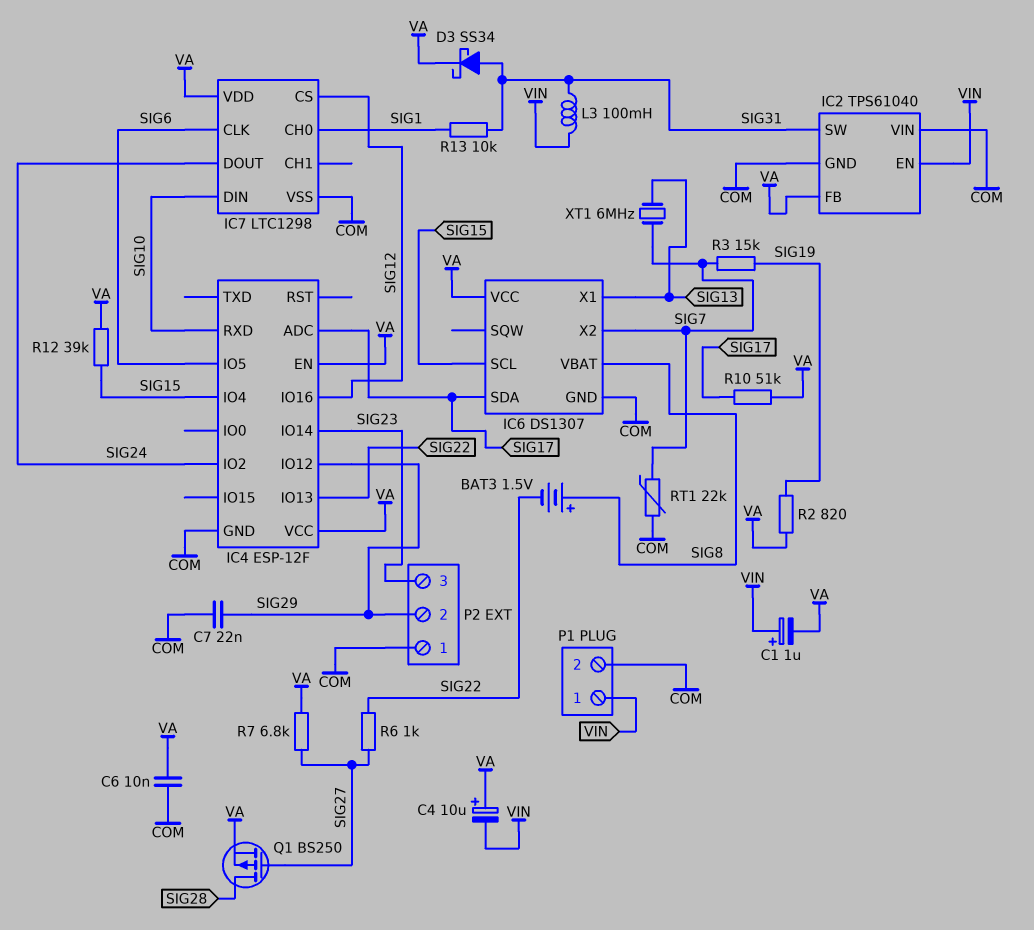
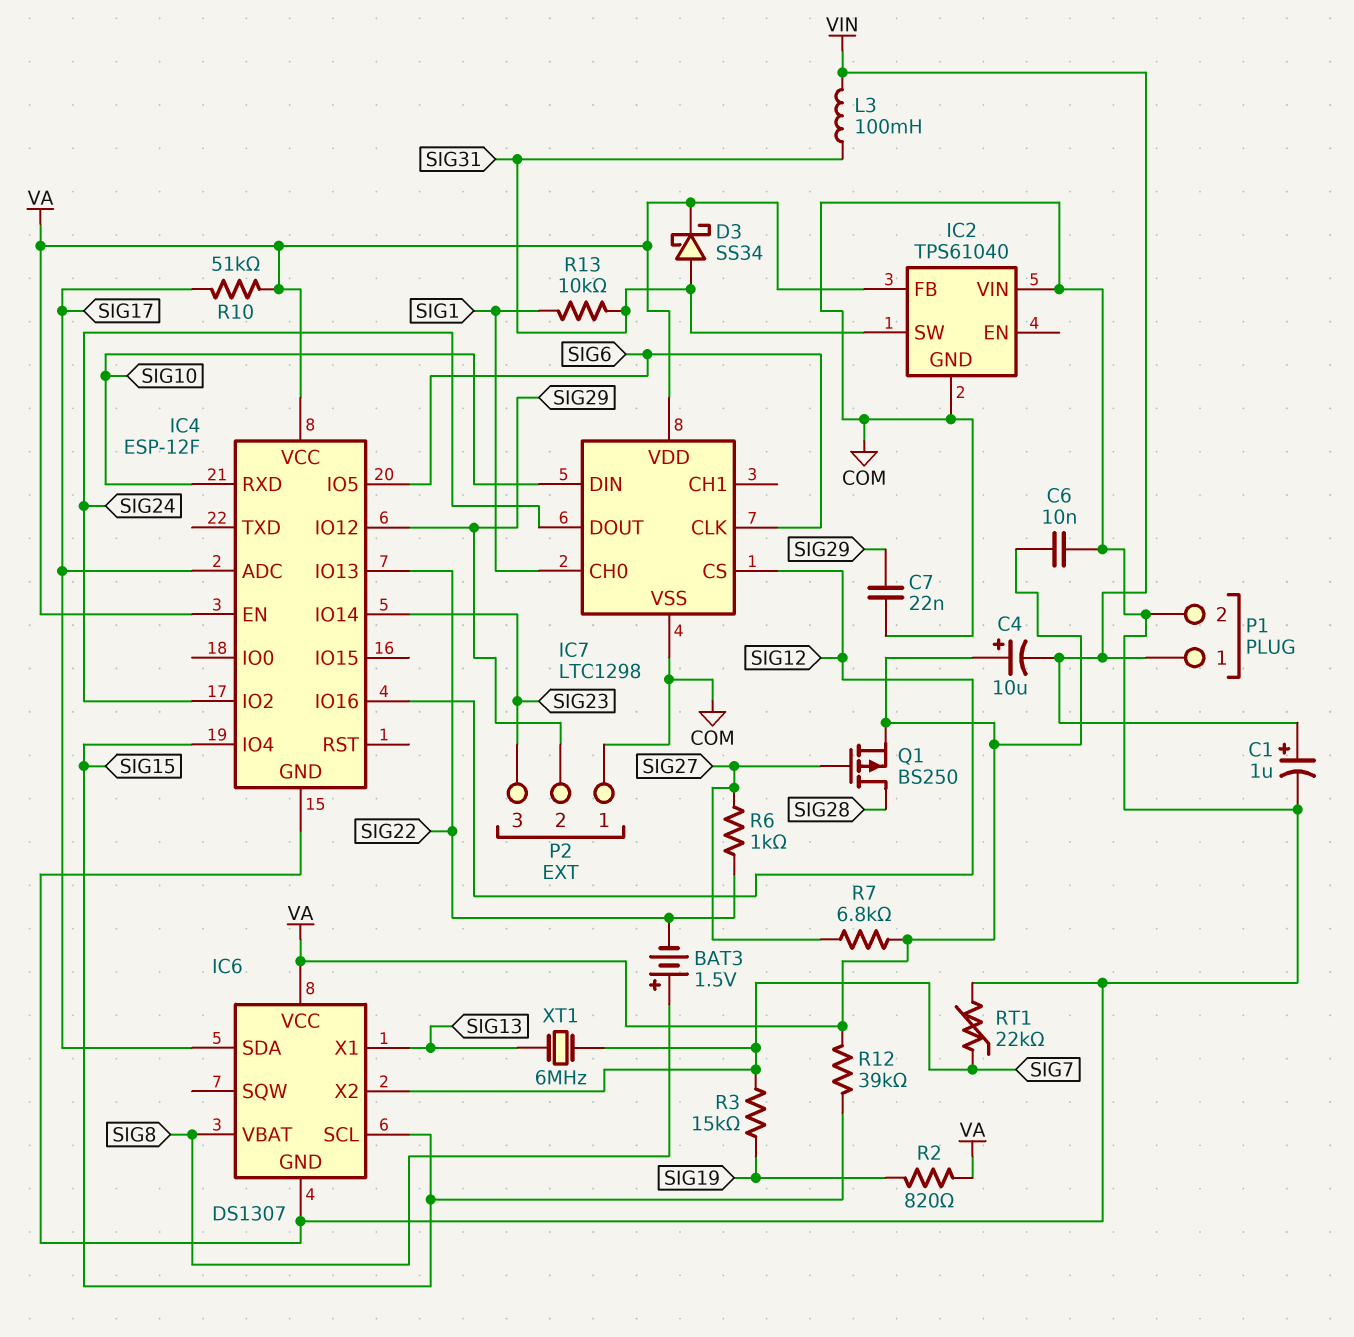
C1: 1uF (plus VIN, minus VA) -> 1uF (plus VIN, minus COM)
IC2 pin EN: VIN -> none

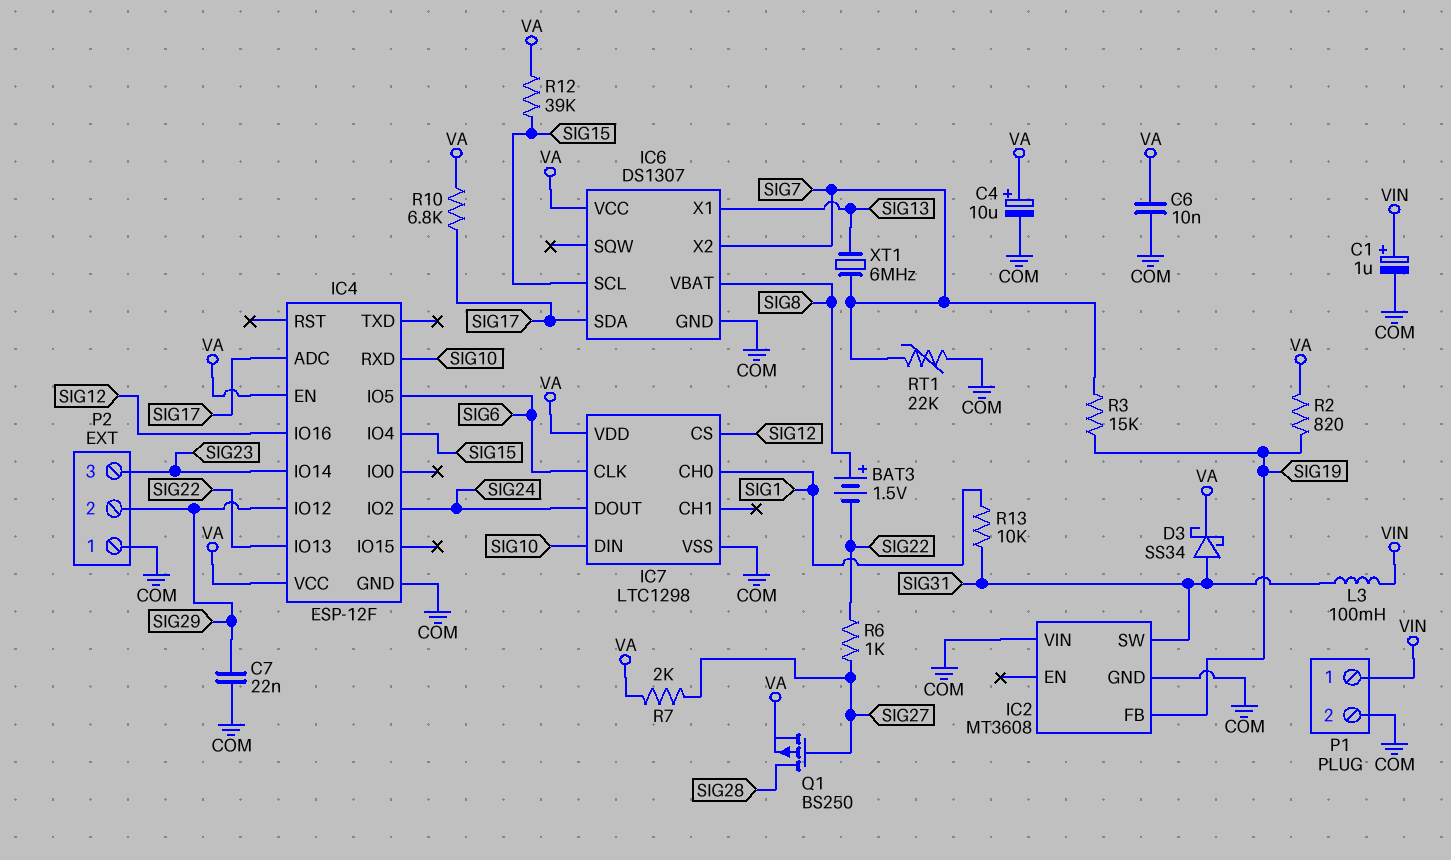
C4: 10uF (plus VA, minus VIN) -> 10uF (plus VA, minus COM)
IC2: TPS61040 -> MT3608
IC2 pin FB: VA -> SIG19
R7: 6.8k (SIG27, VA) -> 2k (SIG27, VA)
R10: 51k (SIG17, VA) -> 6.8k (SIG17, VA)

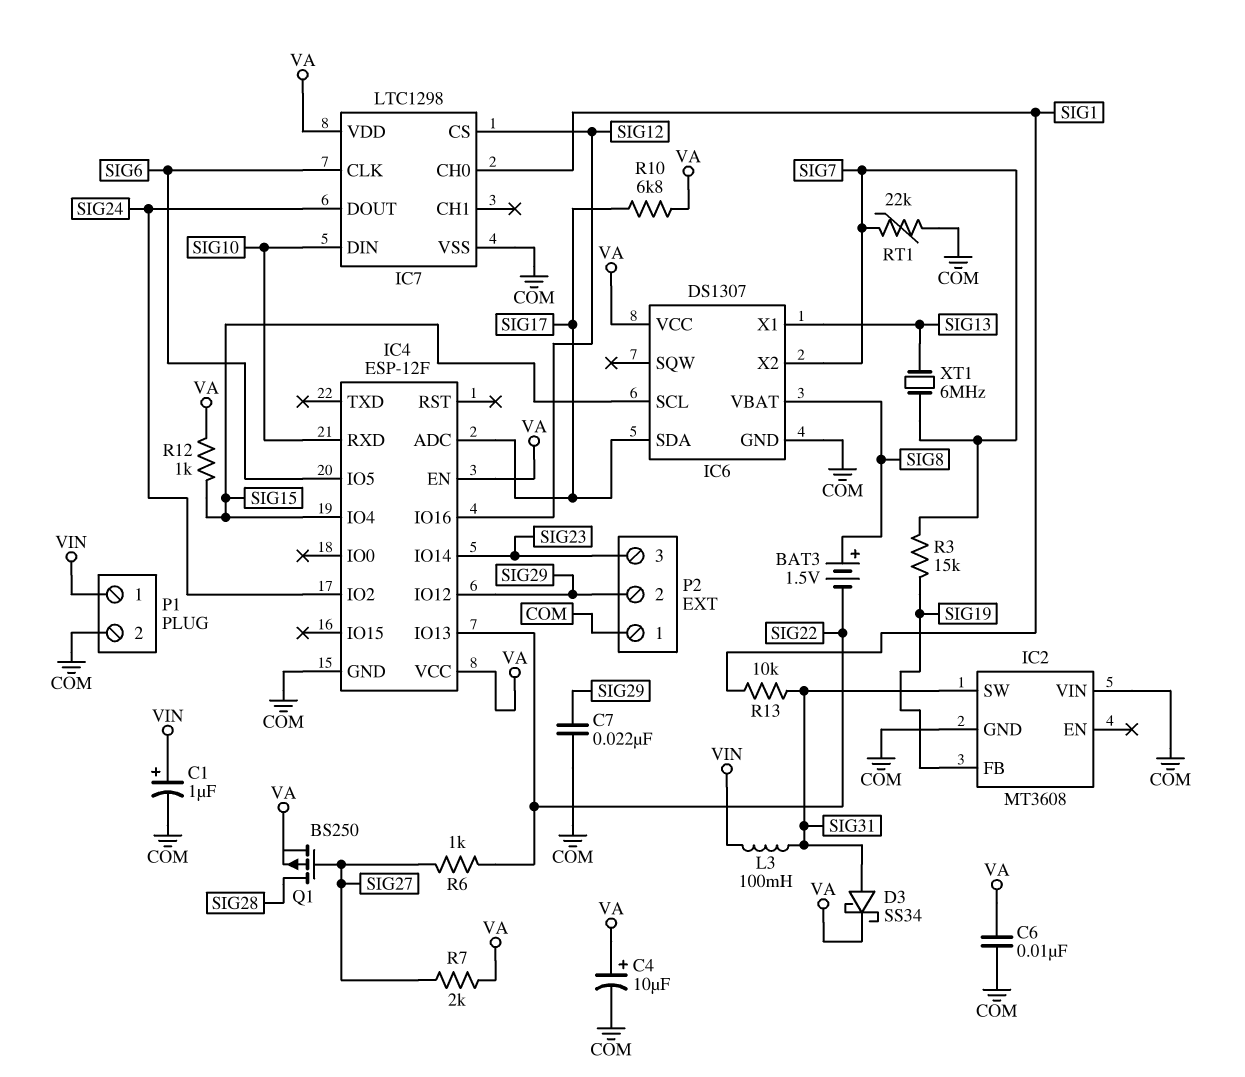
R2: 820 (SIG19, VA) -> none
R12: 39k (SIG15, VA) -> 1k (SIG15, VA)

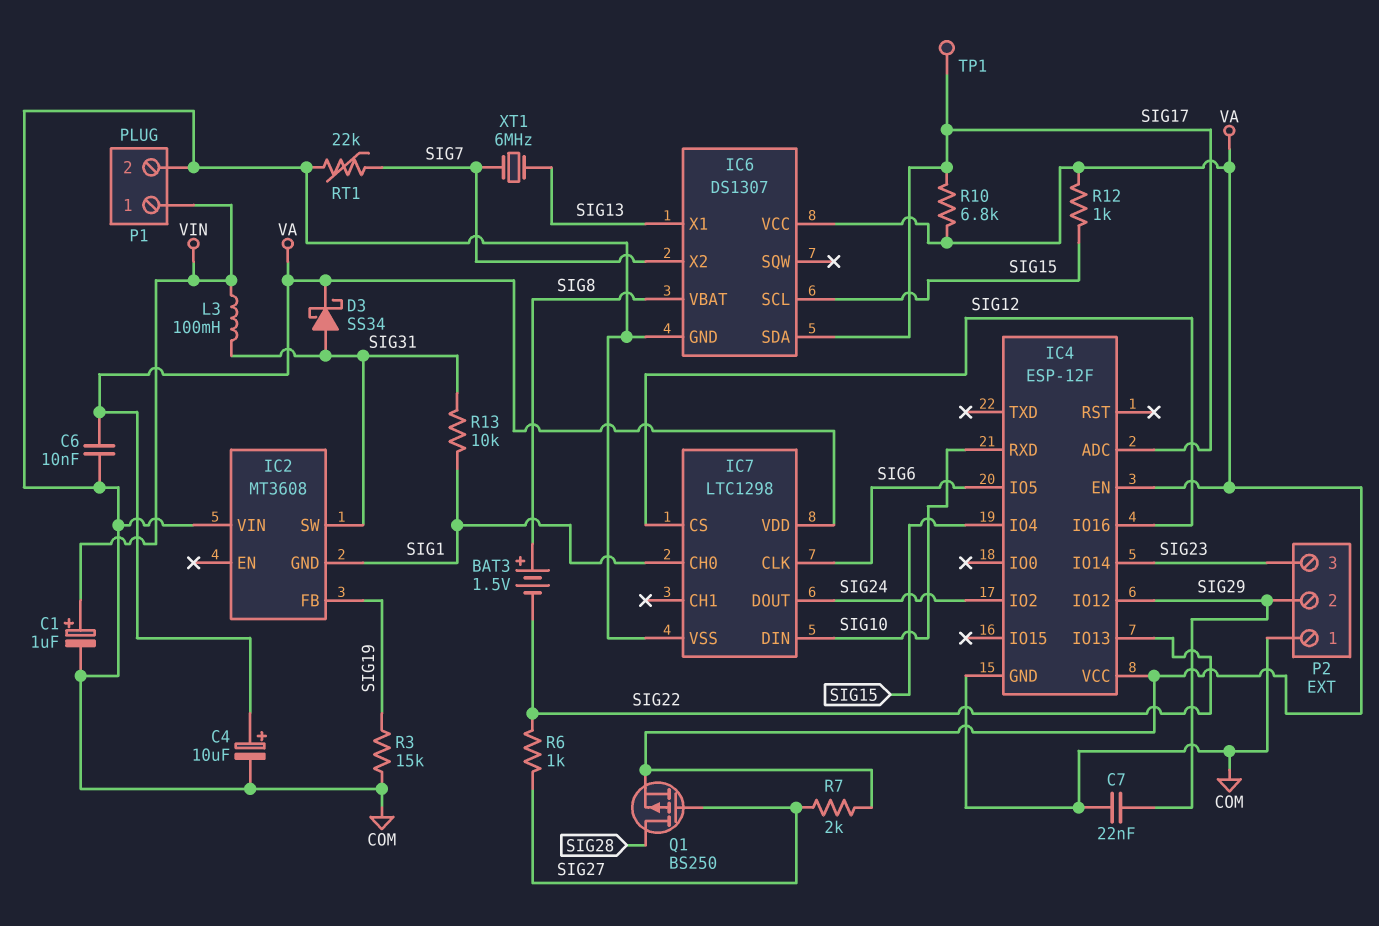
IC2 pin GND: COM -> SIG1
R3: 15k (SIG7, SIG19) -> 15k (COM, SIG19)
TP1: none -> test point (SIG17)

